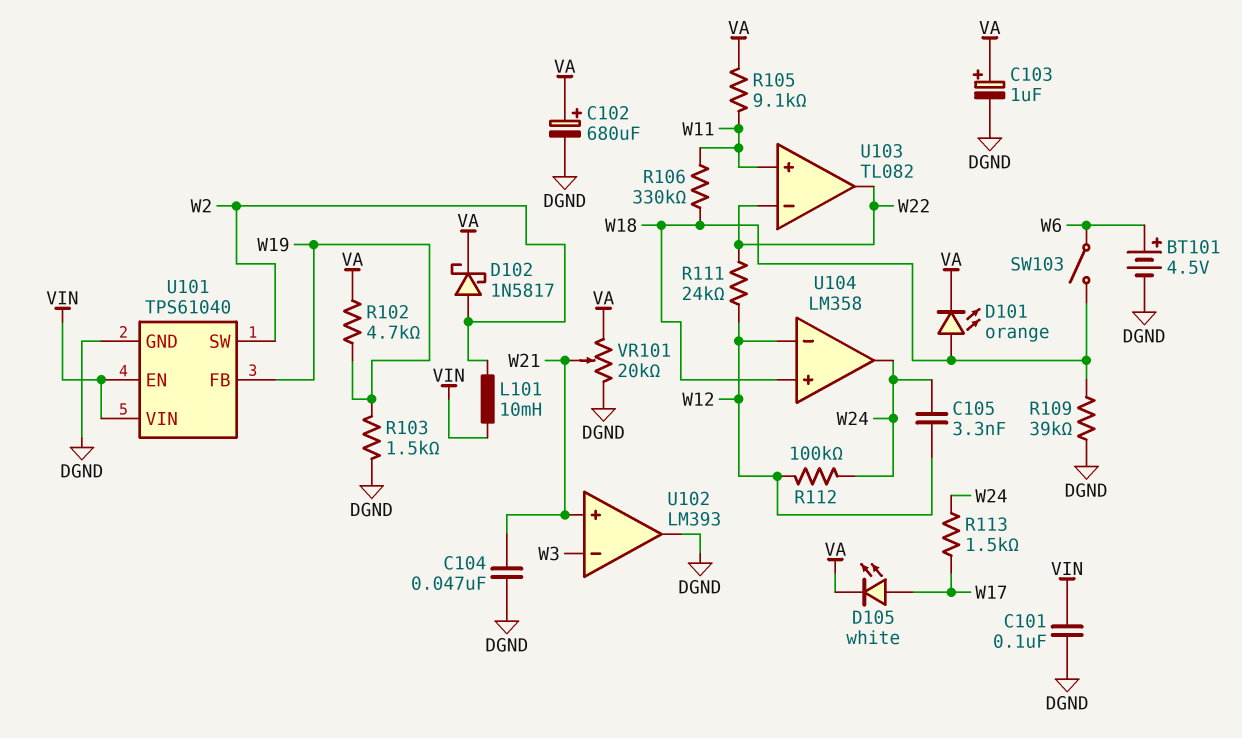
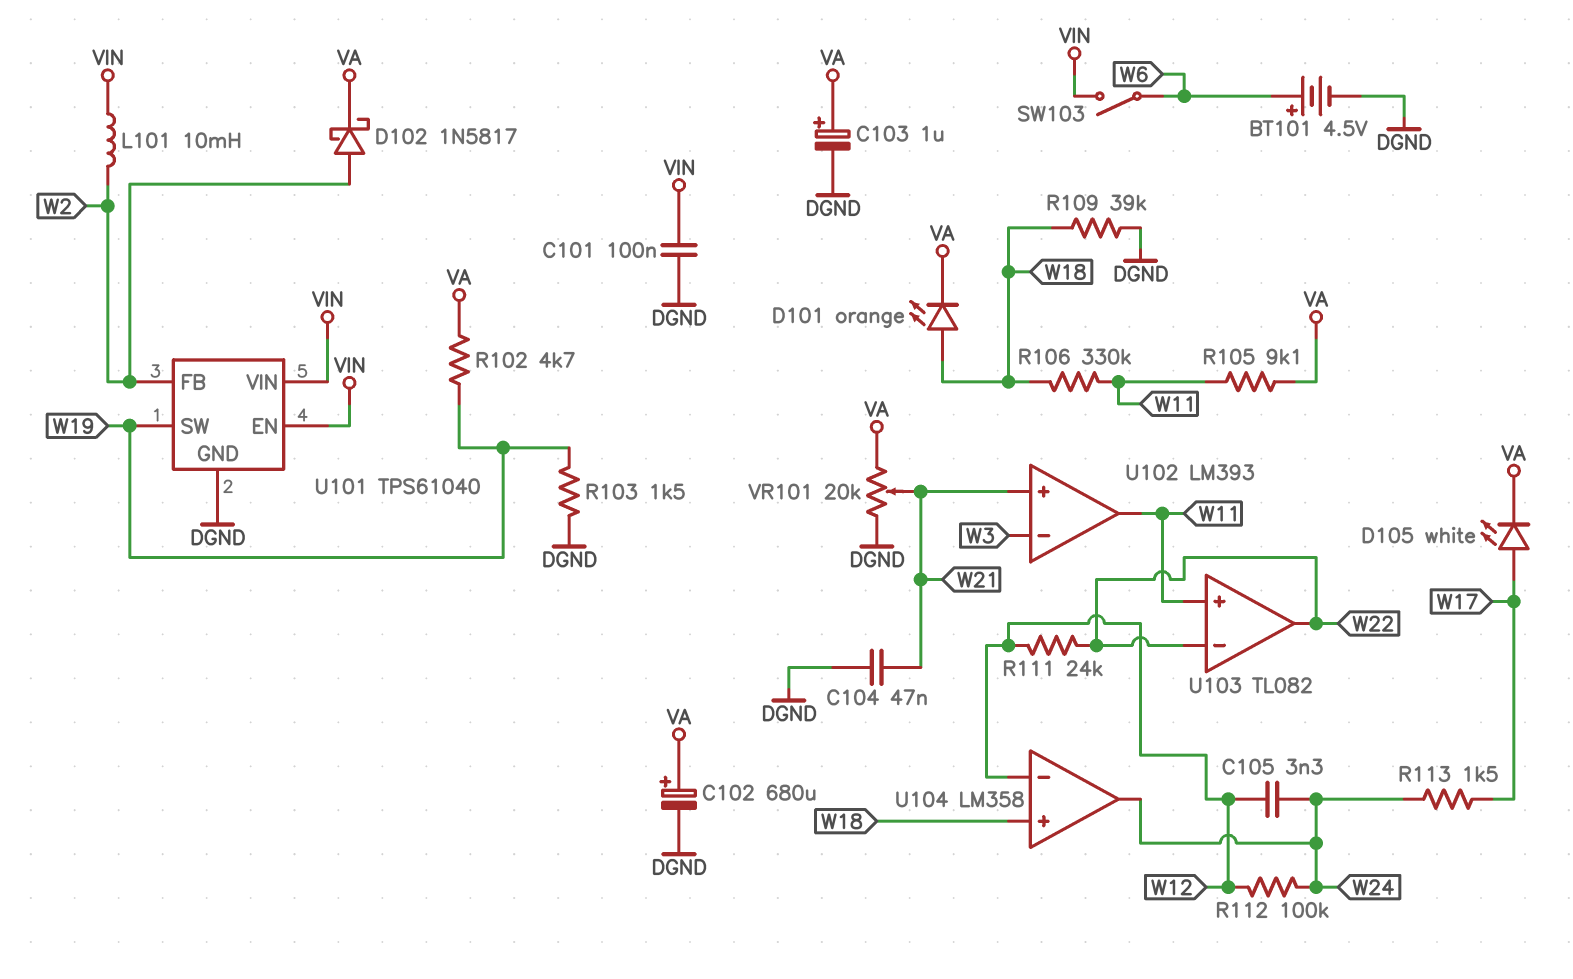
SW103: switch (W6, W18) -> switch (VIN, W6)
U101 pin FB: W19 -> W2
U101 pin SW: W2 -> W19
U102 pin out: DGND -> W11

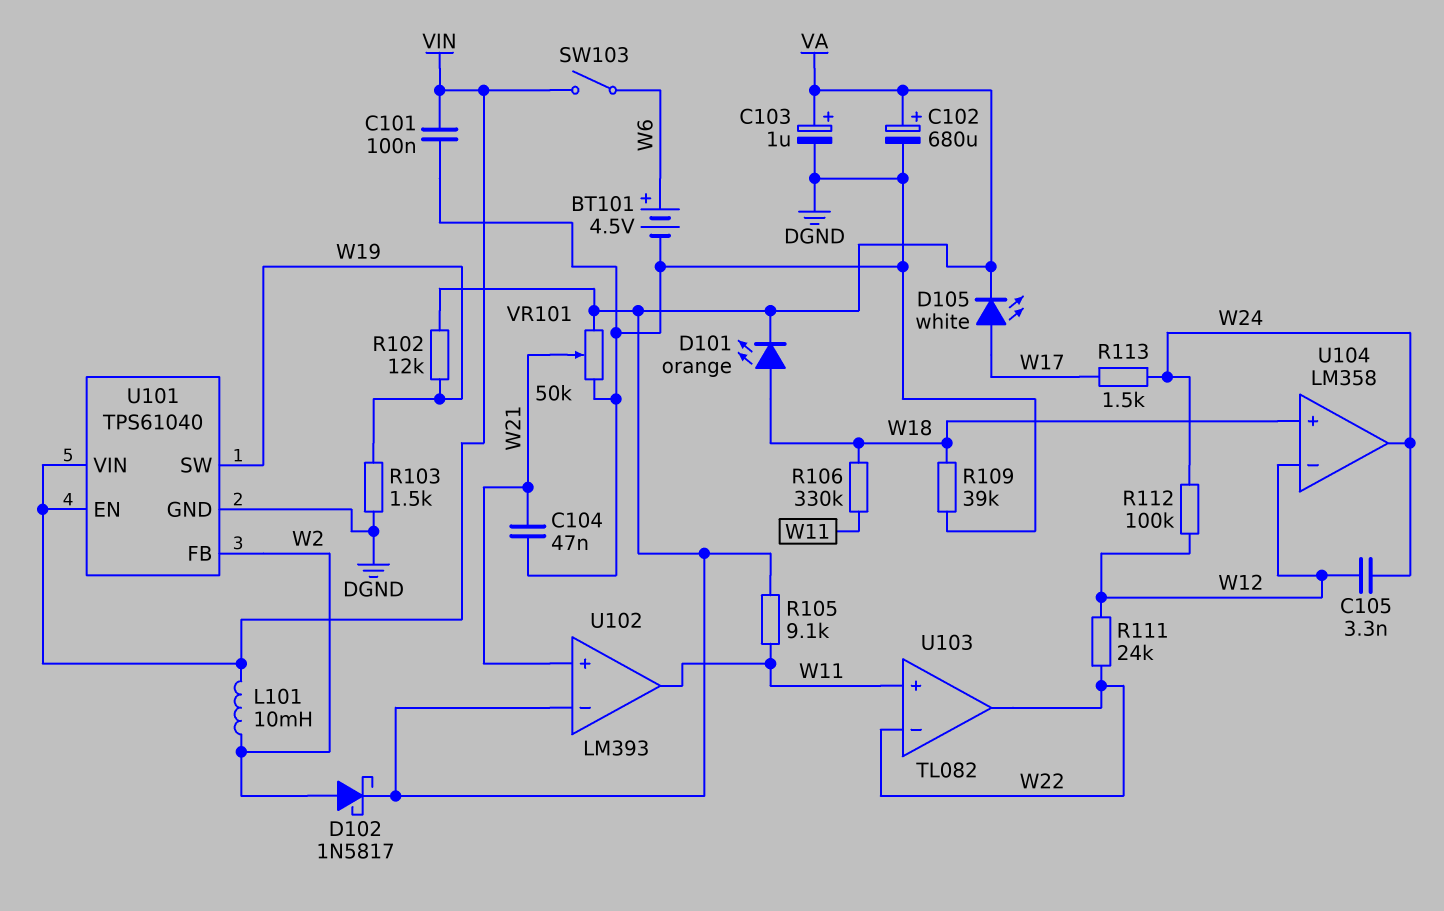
R102: 4.7k (VA, W19) -> 12k (VA, W19)
U102 pin in-: W3 -> VA
VR101: 20k (DGND, VA, wiper W21) -> 50k (DGND, VA, wiper W21)

